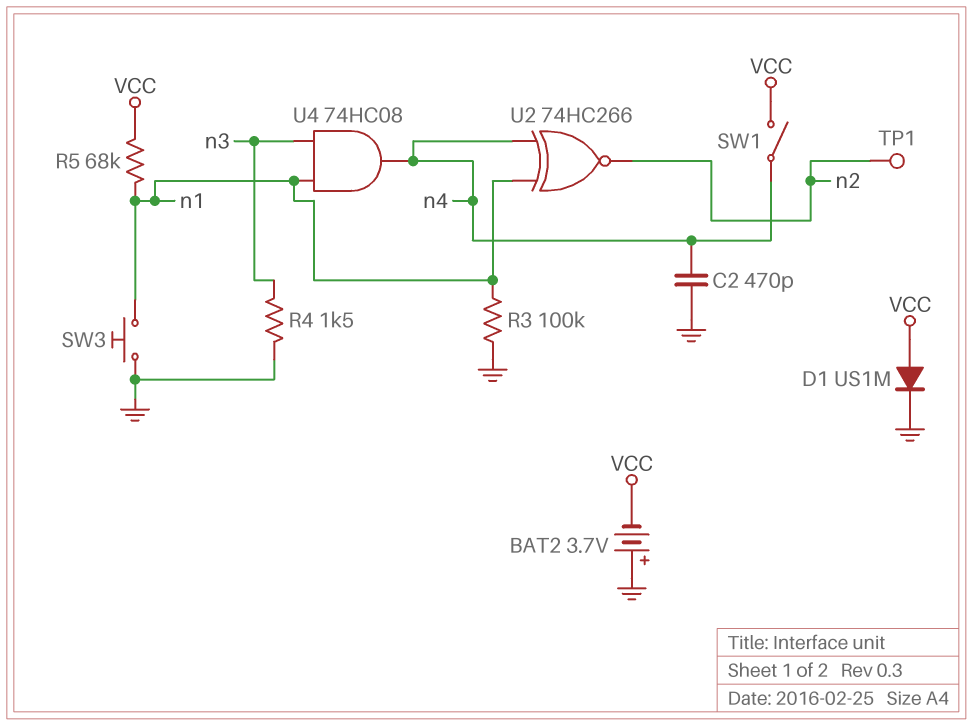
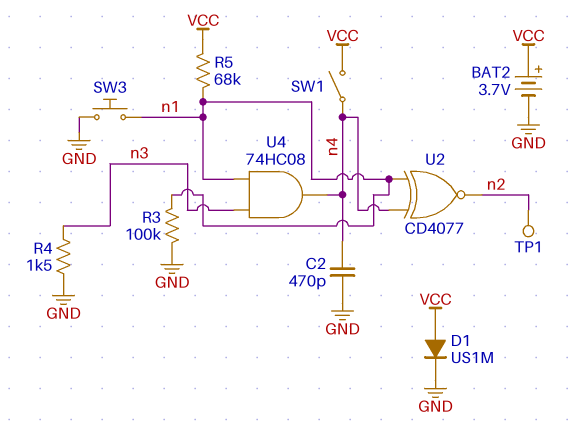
BAT2: 3.7V (plus GND, minus VCC) -> 3.7V (plus VCC, minus GND)
U2: XNOR 74HC266 (in n1, in n4, out n2) -> XNOR CD4077 (in n1, in n4, out n2)

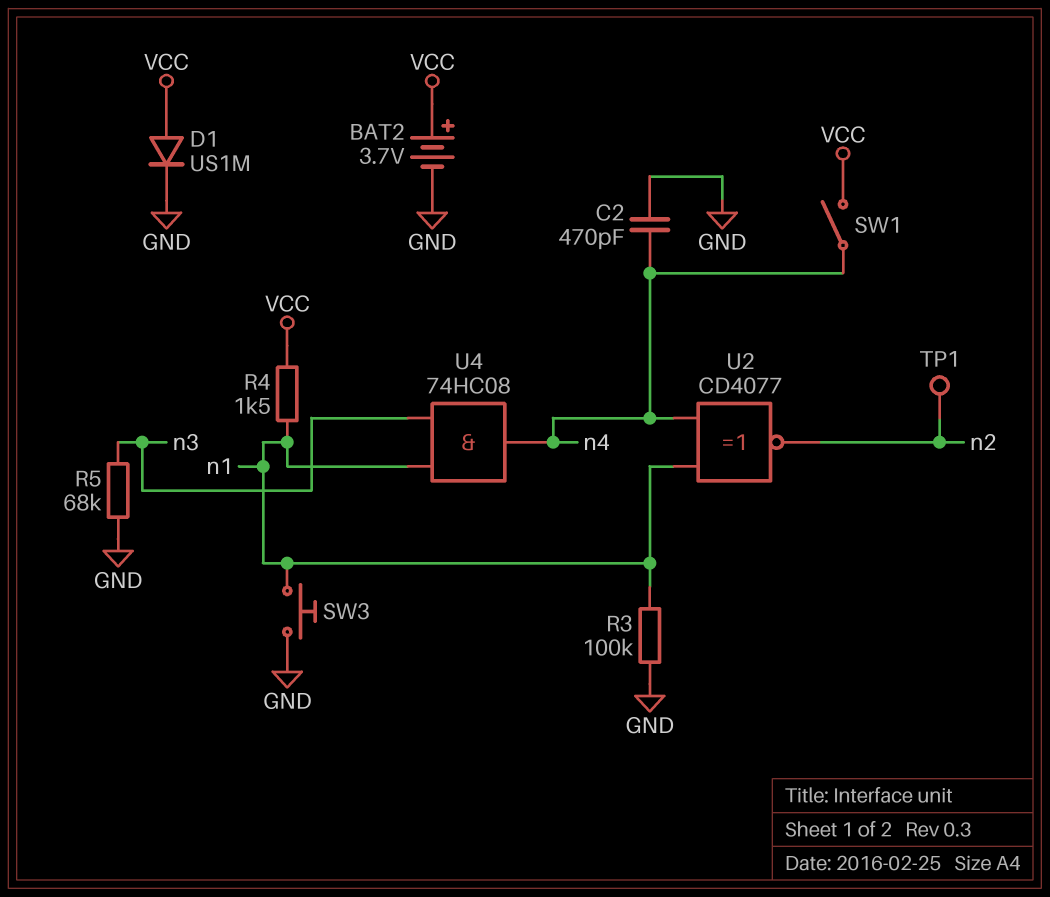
R4: 1.5k (GND, n3) -> 1.5k (VCC, n1)
R5: 68k (VCC, n1) -> 68k (GND, n3)

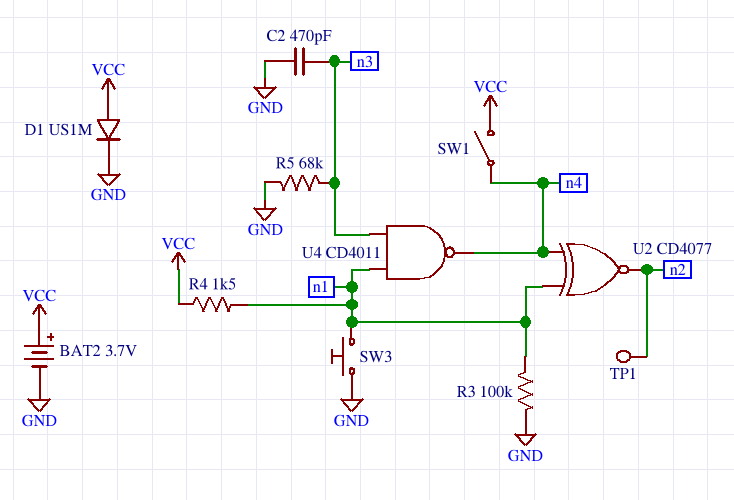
C2: 470pF (GND, n4) -> 470pF (GND, n3)
U4: AND 74HC08 (in n1, in n3, out n4) -> NAND CD4011 (in n1, in n3, out n4)

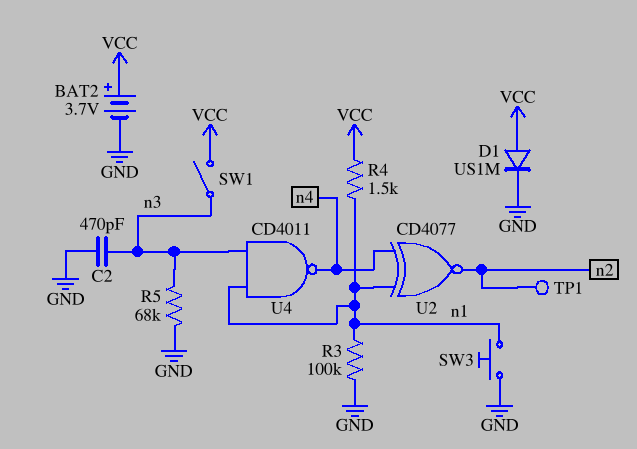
SW1: switch (VCC, n4) -> switch (VCC, n3)

